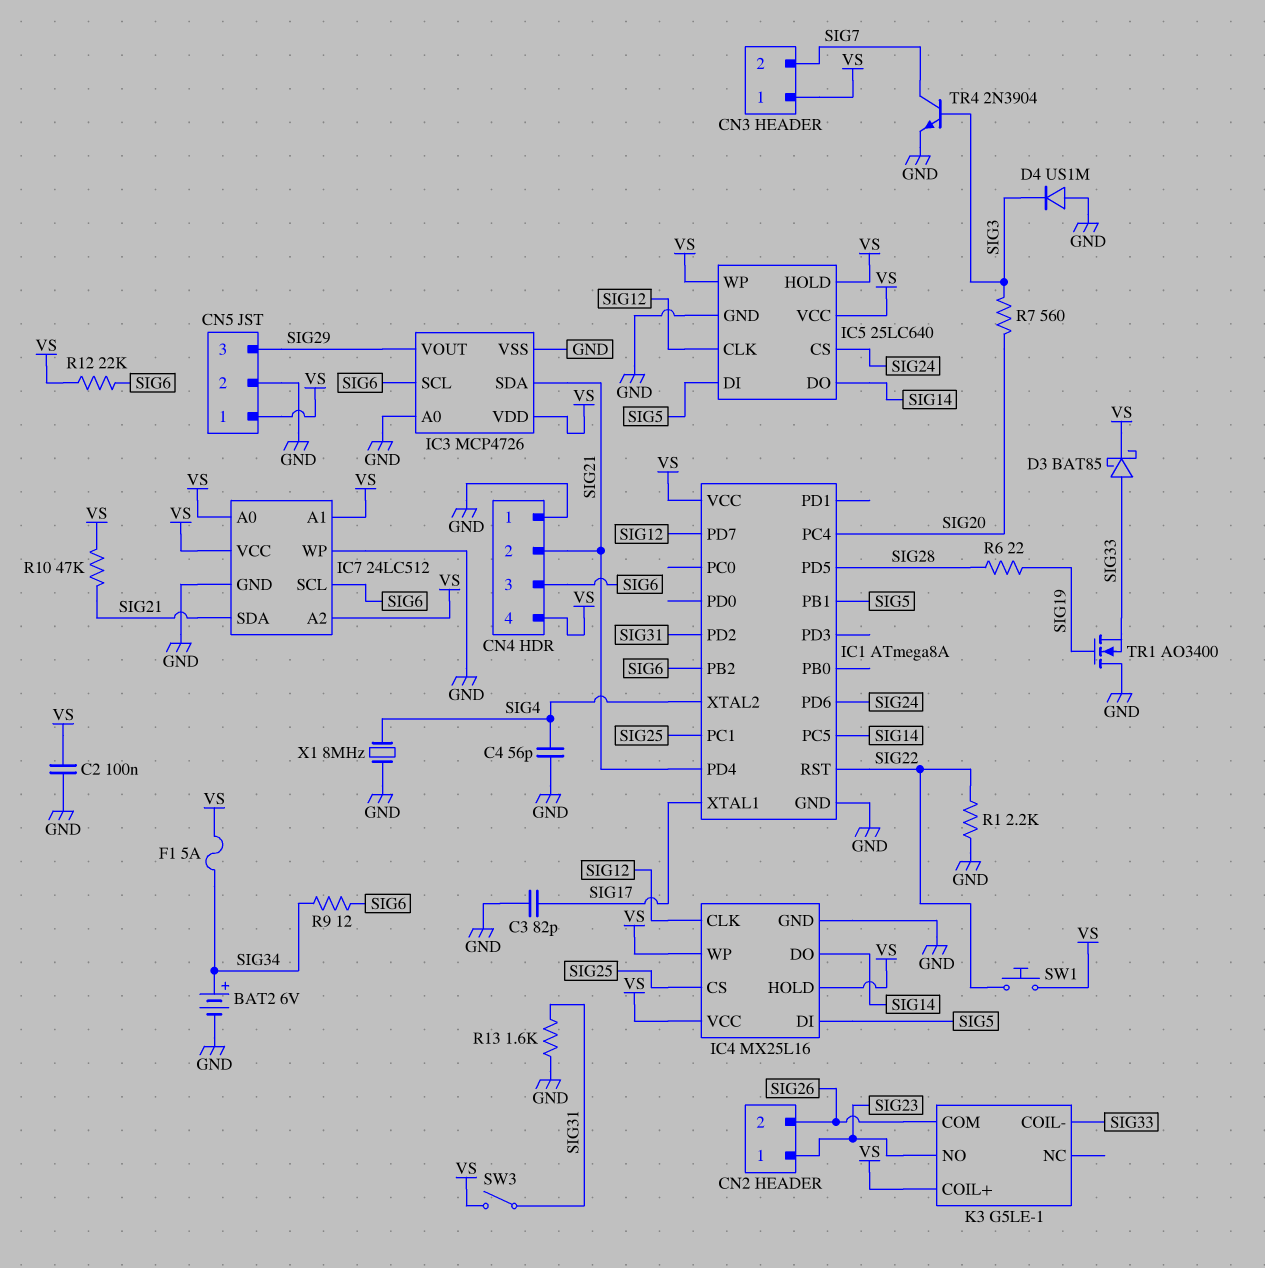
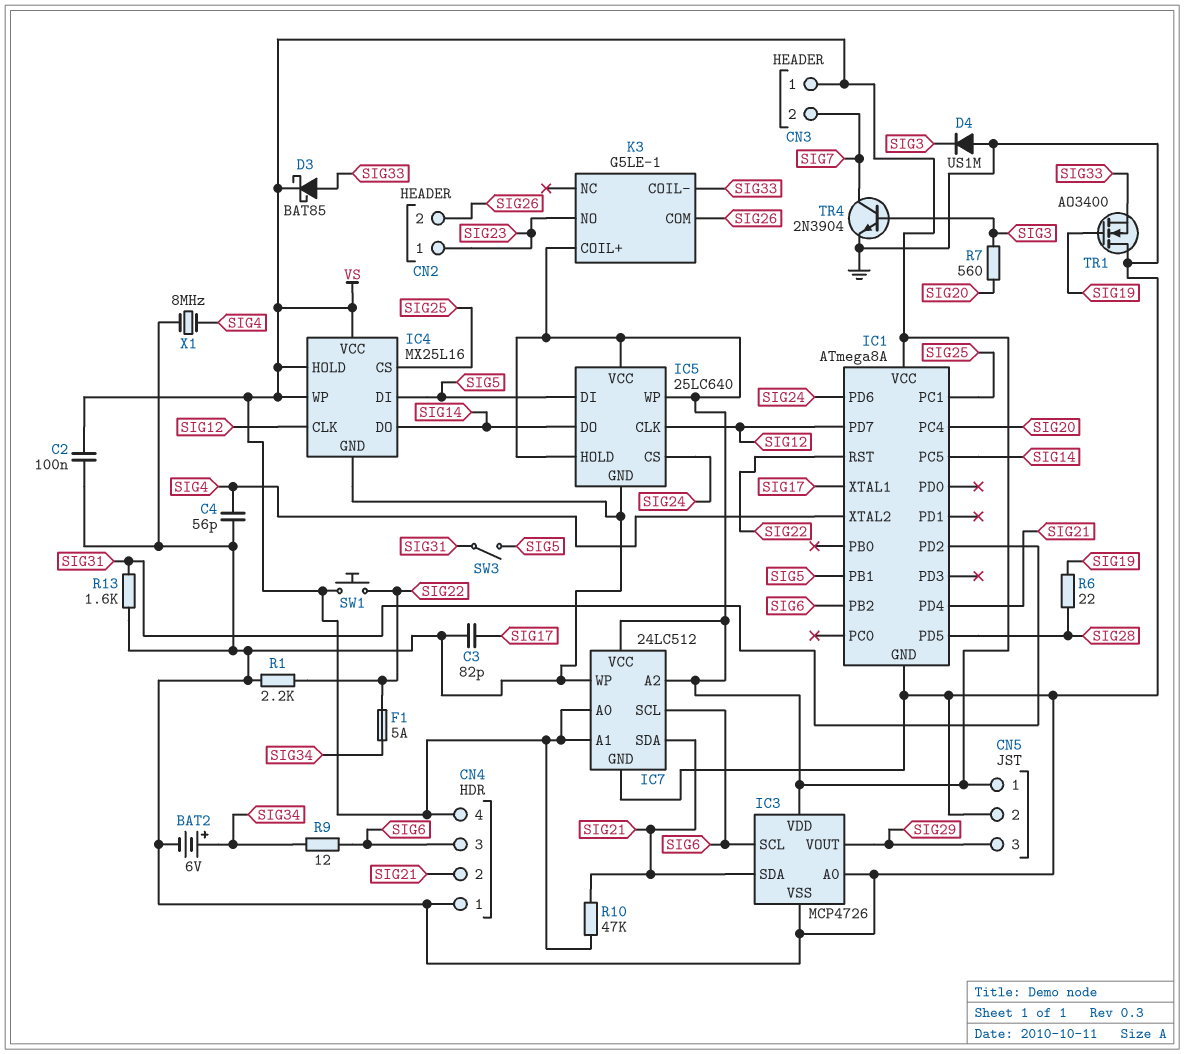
F1: 5A (SIG34, VS) -> 5A (SIG22, SIG34)
R12: 22k (SIG6, VS) -> none
SW3: switch (SIG31, VS) -> switch (SIG5, SIG31)

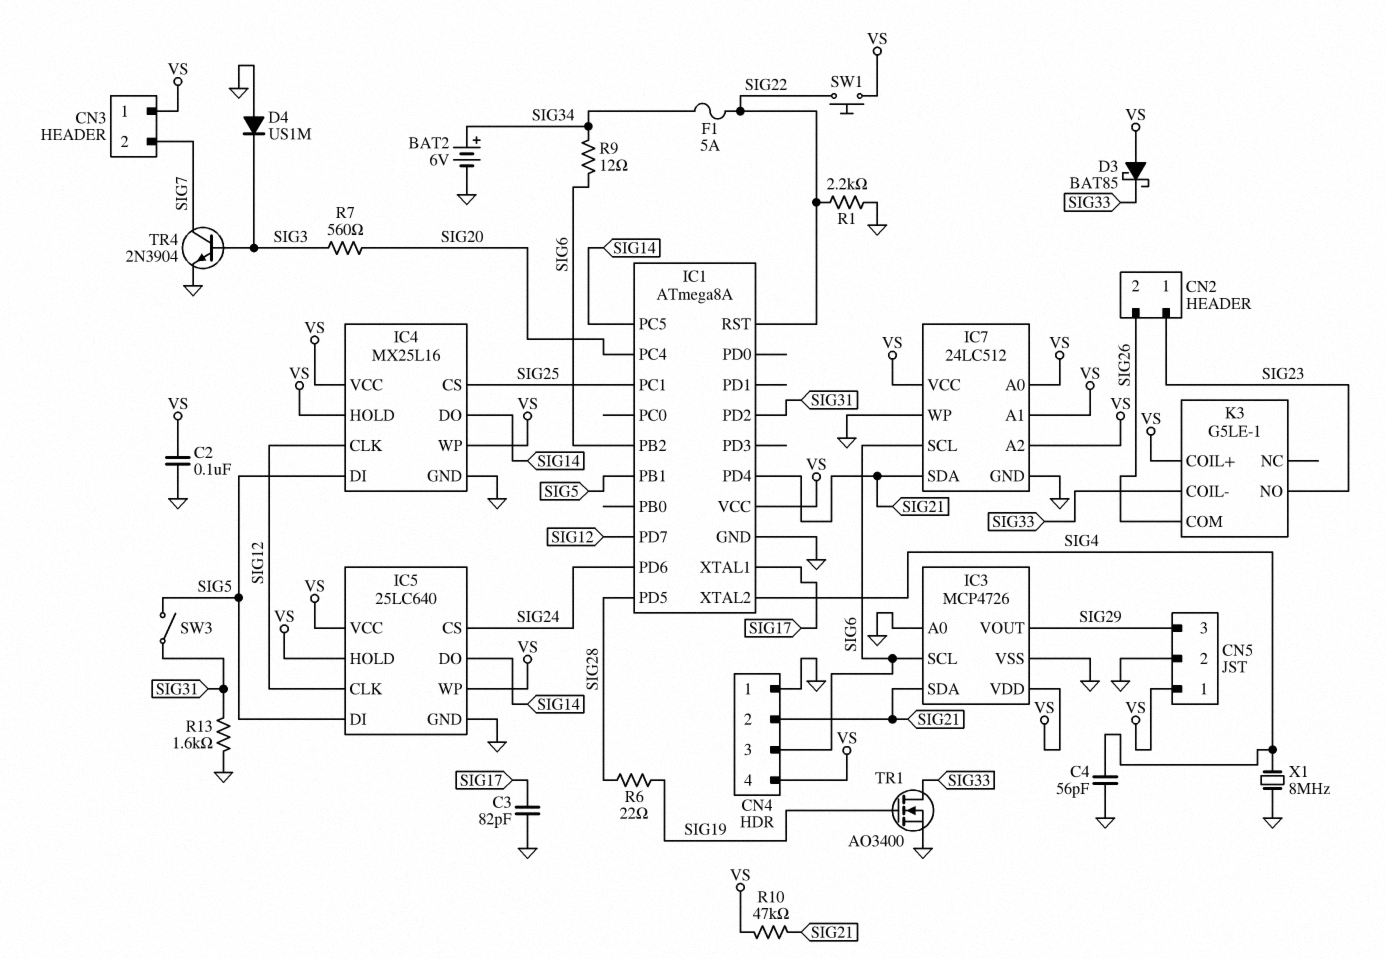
D3: schottky BAT85 (A SIG33, K VS) -> schottky BAT85 (A VS, K SIG33)
TR1: NMOS AO3400 (G SIG19, D GND, S SIG33) -> NMOS AO3400 (G SIG19, D SIG33, S GND)

